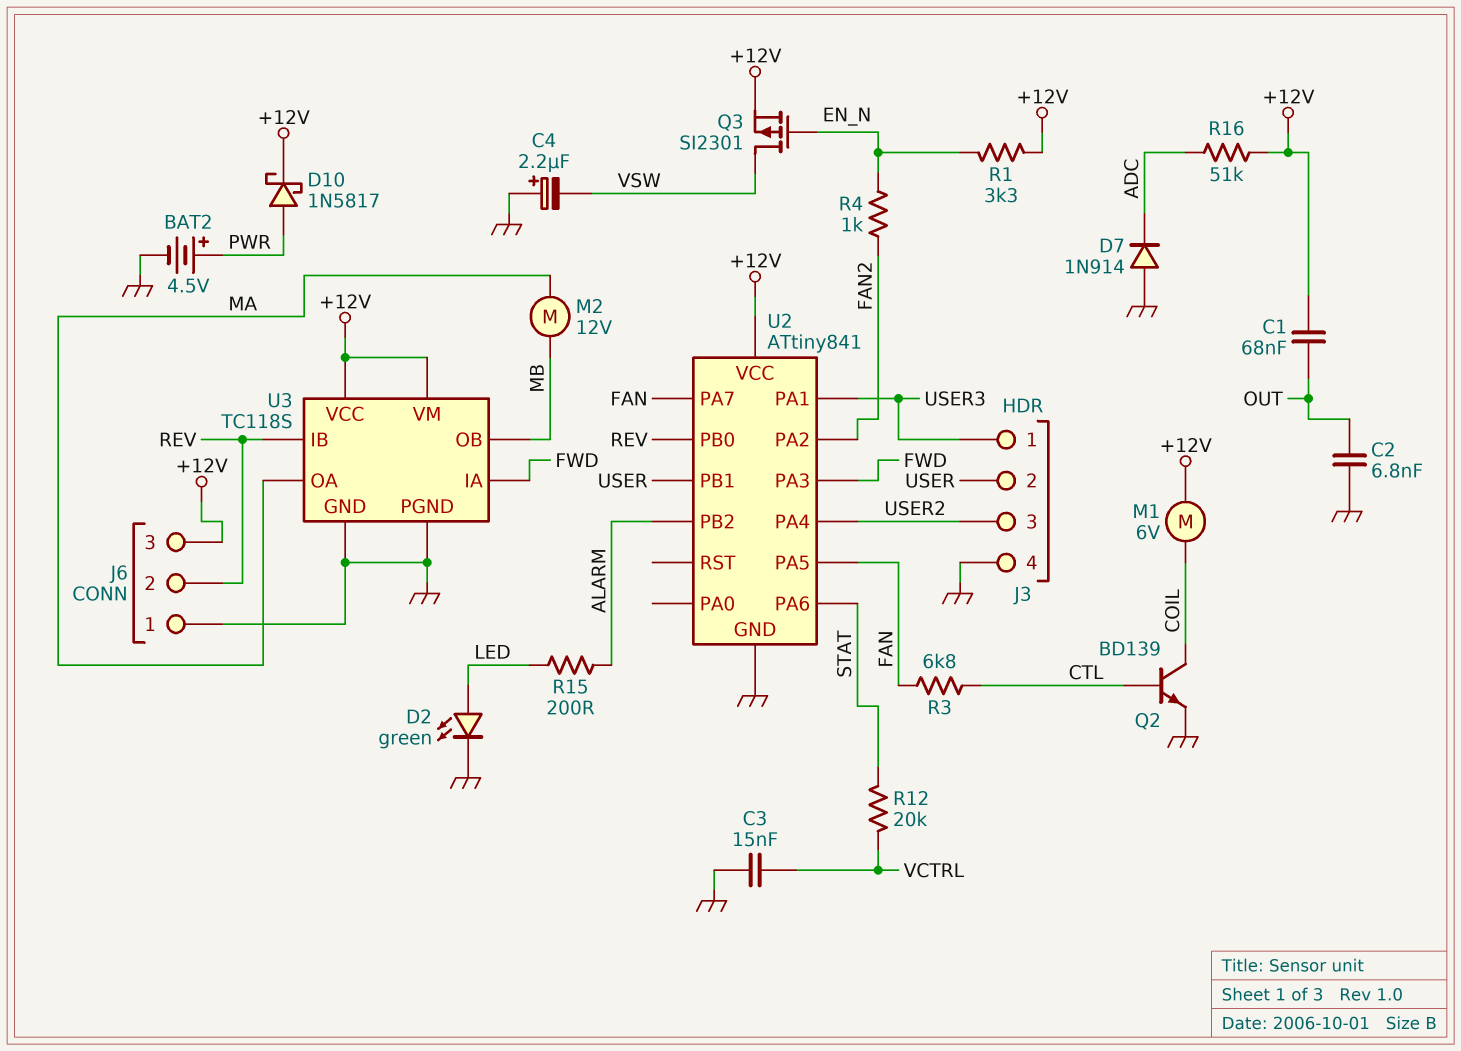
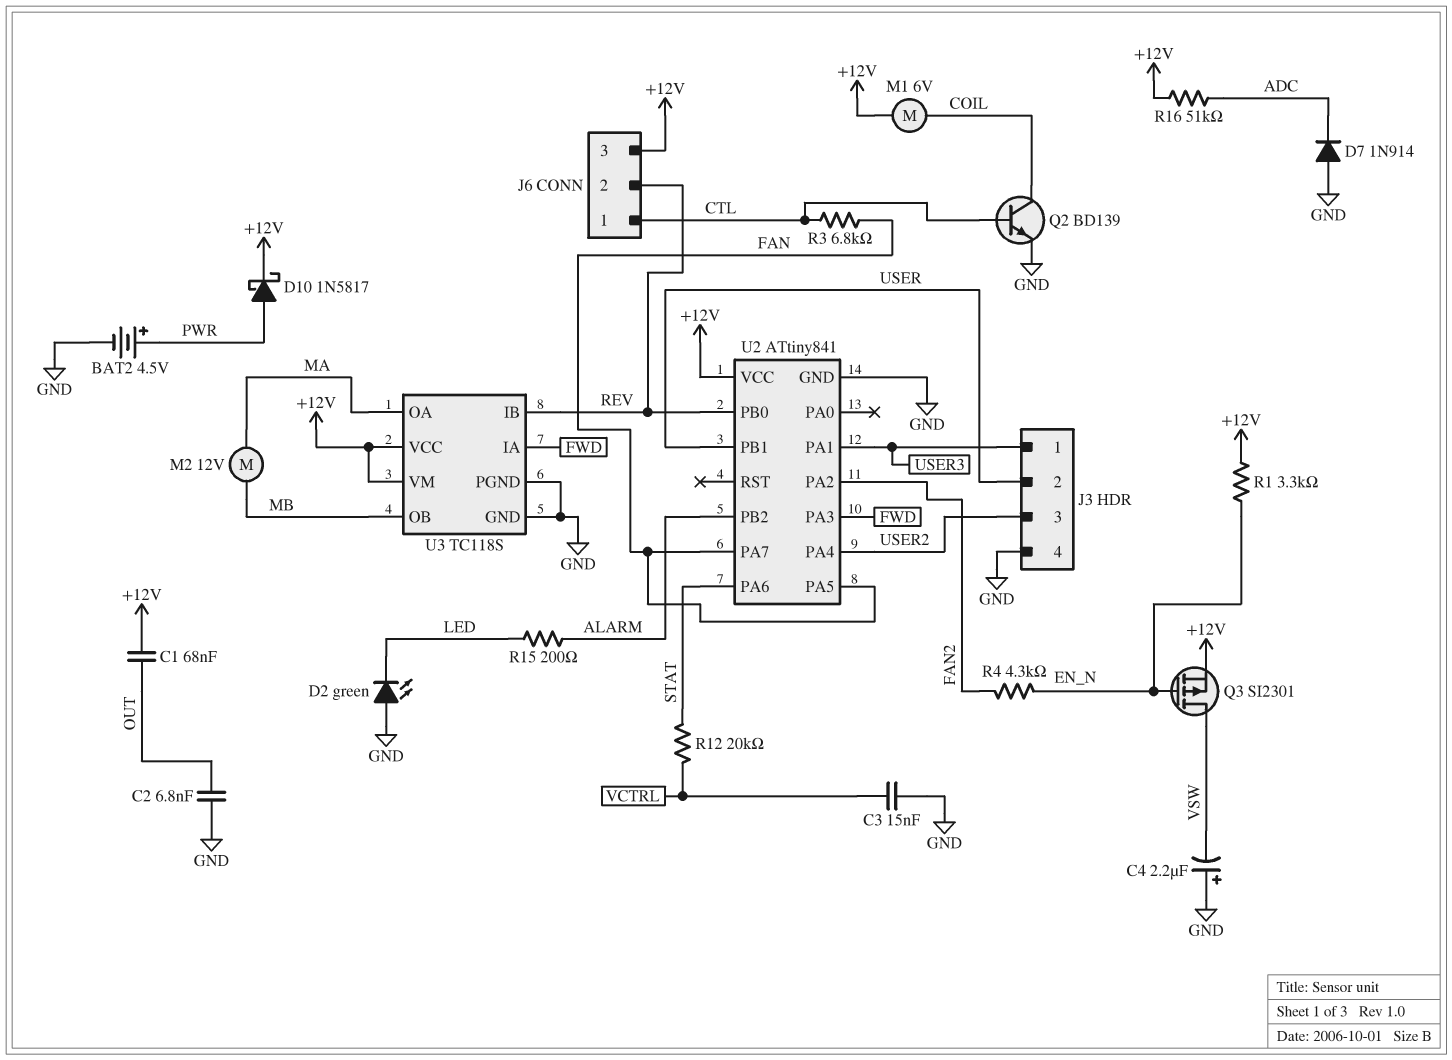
D2: LED green (A LED, K GND) -> LED green (A GND, K LED)
J6 pin 1: GND -> CTL
R4: 1k (EN_N, FAN2) -> 4.3k (EN_N, FAN2)

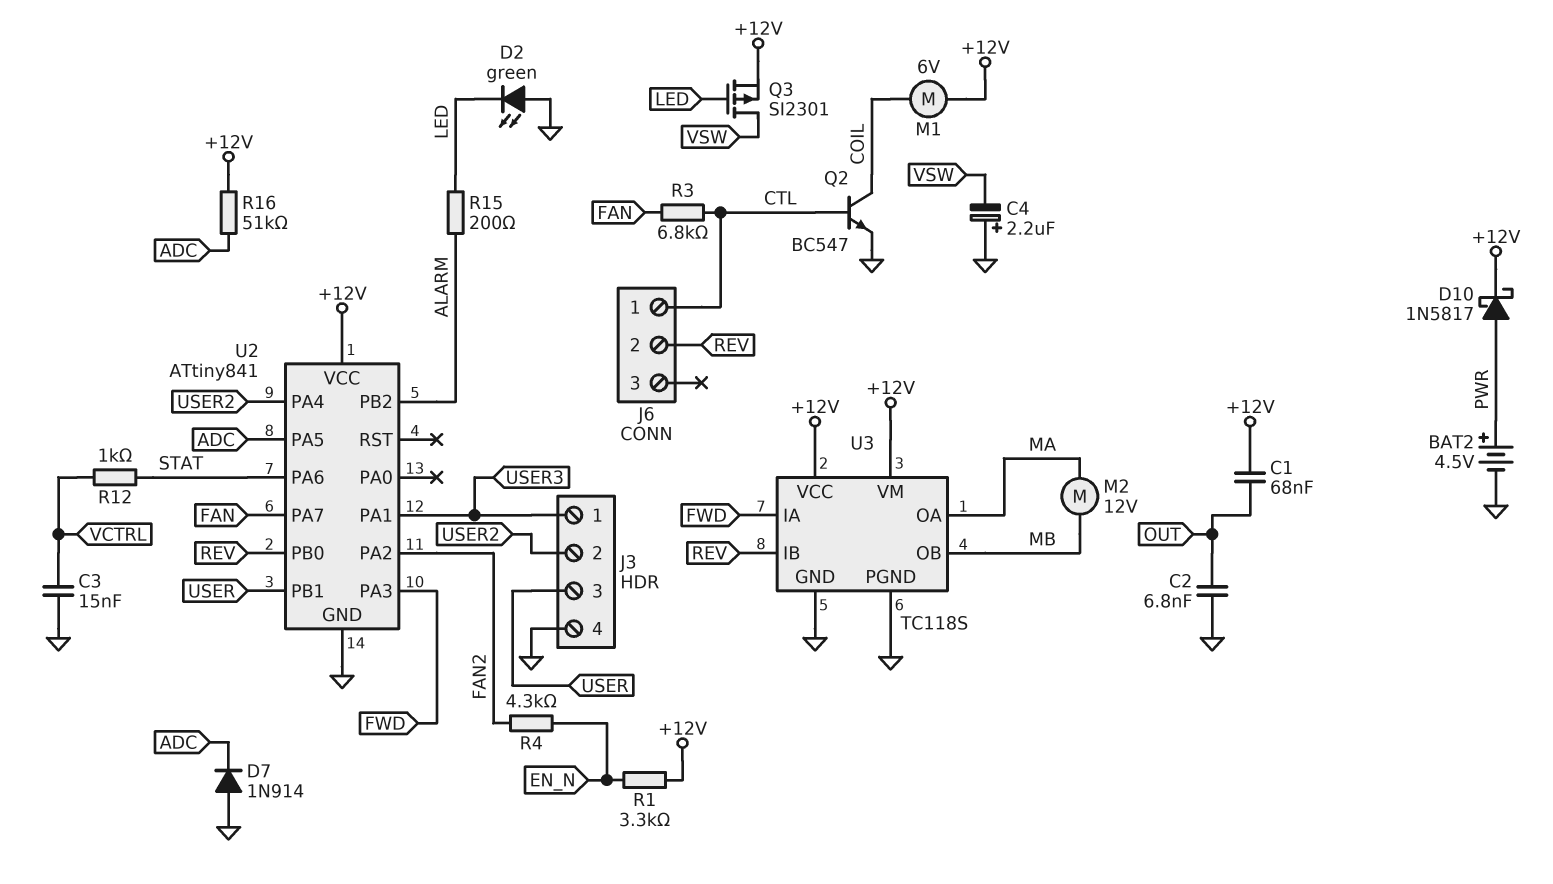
J3 pin 2: USER -> USER2
J3 pin 3: USER2 -> USER
J6 pin 3: +12V -> none
Q2: NPN BD139 (B CTL, C COIL, E GND) -> NPN BC547 (B CTL, C COIL, E GND)
Q3: PMOS SI2301 (G EN_N, D VSW, S +12V) -> PMOS SI2301 (G LED, D VSW, S +12V)
R12: 20k (STAT, VCTRL) -> 1k (STAT, VCTRL)
U2 pin PA5: FAN -> ADC

